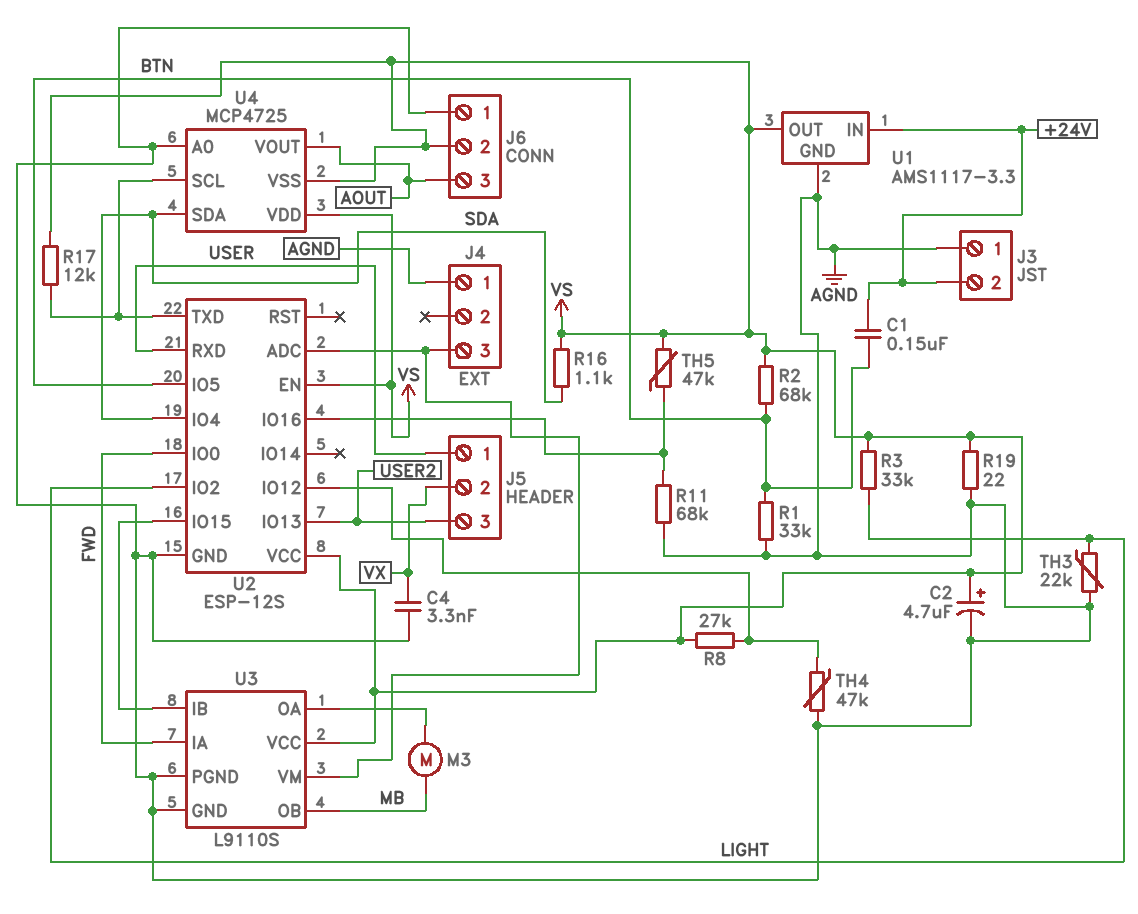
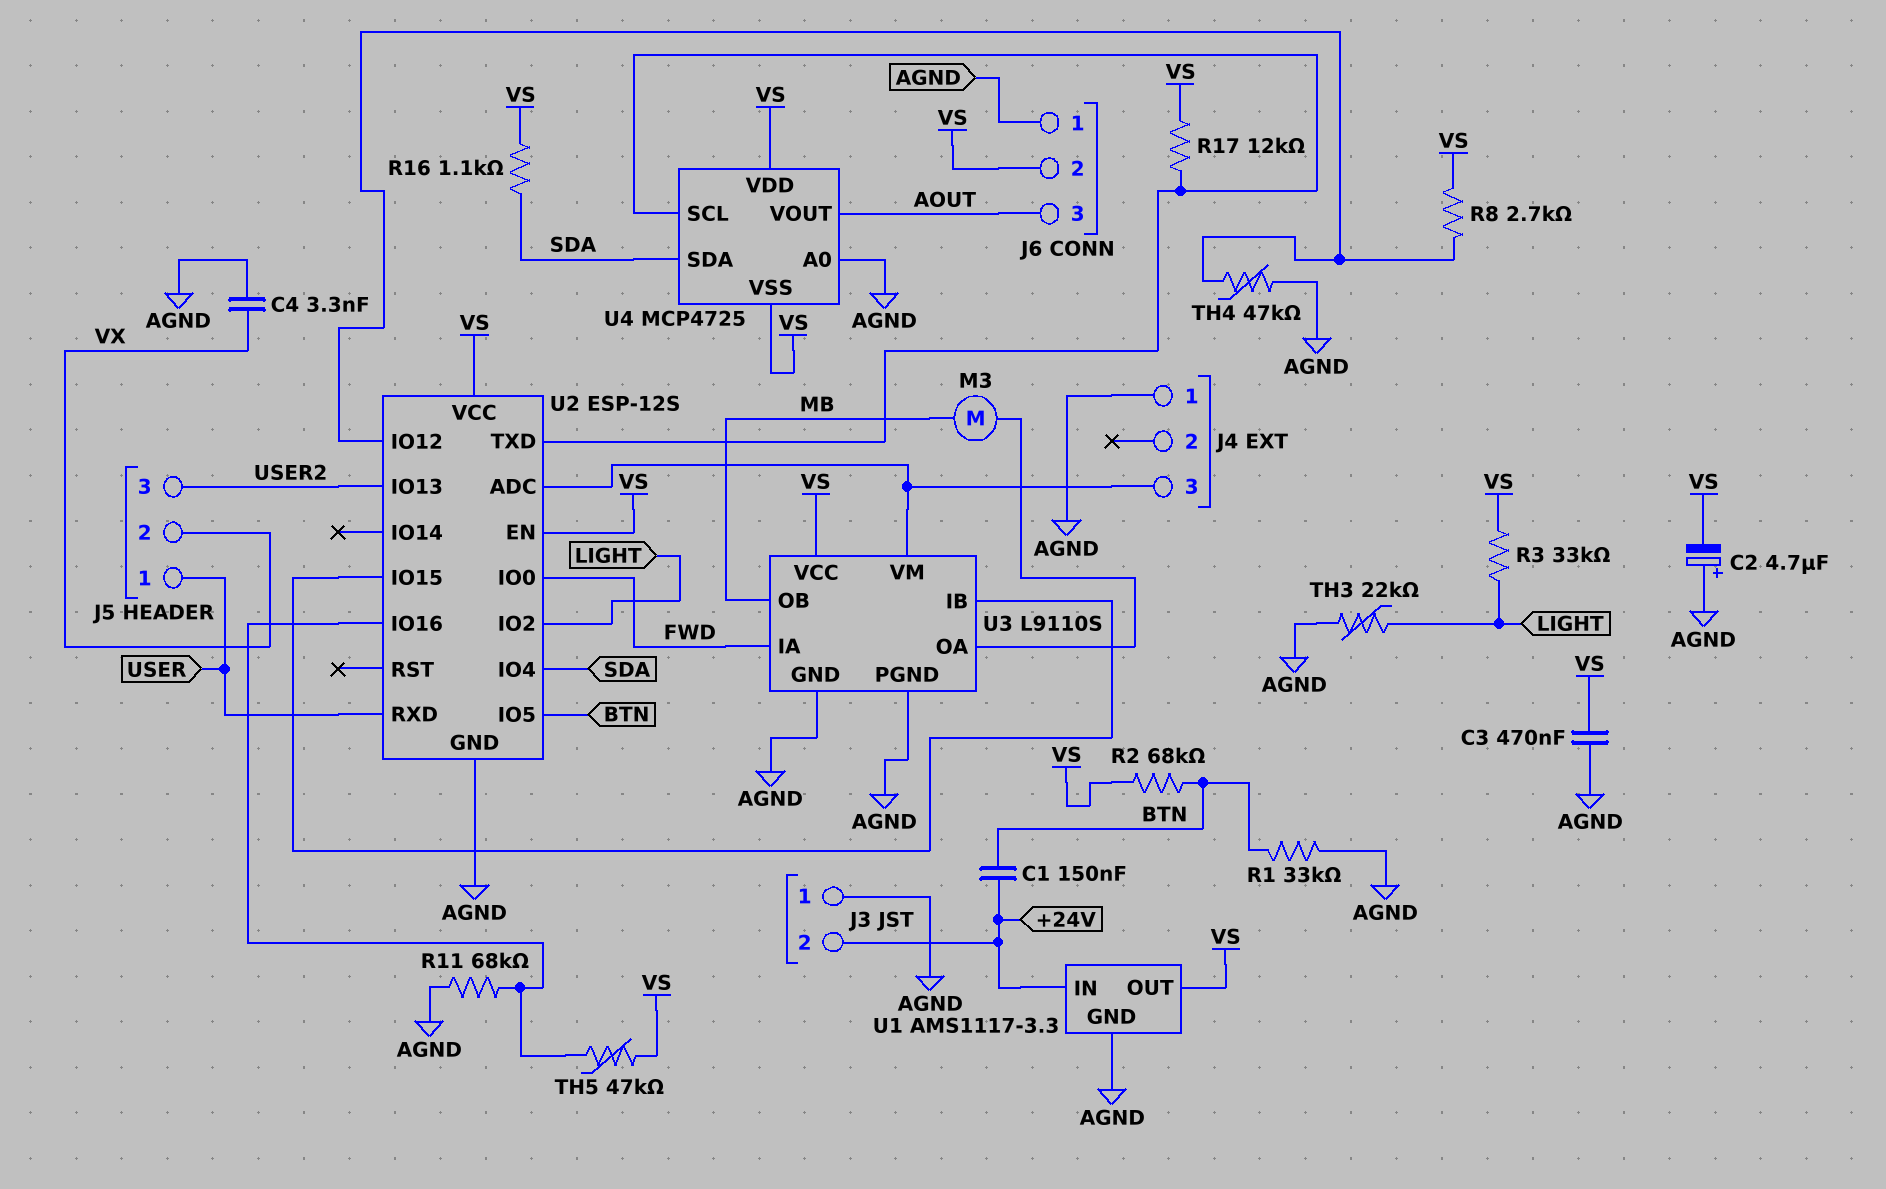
C2: 4.7uF (plus VS, minus AGND) -> 4.7uF (plus AGND, minus VS)
C3: none -> 470nF (AGND, VS)
R8: 27k (U2/IO12, VS) -> 2.7k (U2/IO12, VS)
R19: 22 (AGND, VS) -> none

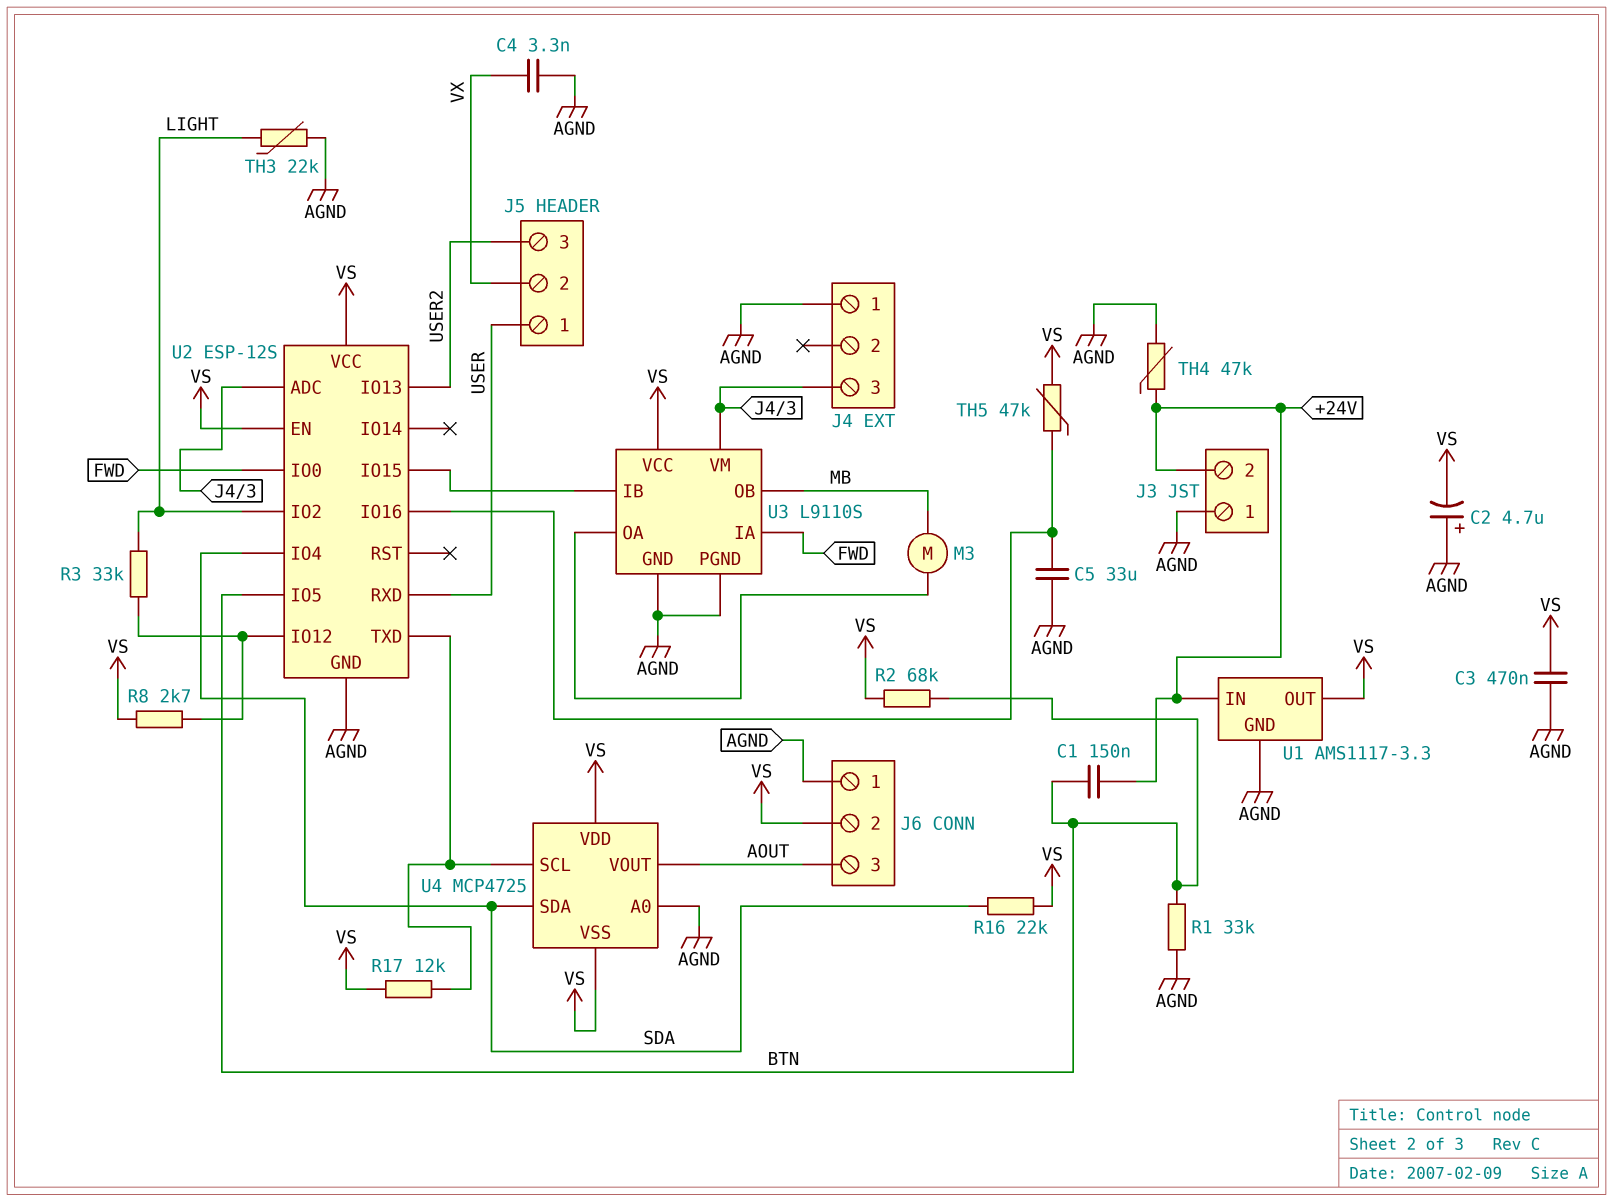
C5: none -> 33uF (AGND, U2/IO16)
R3: 33k (LIGHT, VS) -> 33k (LIGHT, U2/IO12)
R11: 68k (AGND, U2/IO16) -> none
R16: 1.1k (SDA, VS) -> 22k (SDA, VS)
TH4: 47k (AGND, U2/IO12) -> 47k (+24V, AGND)

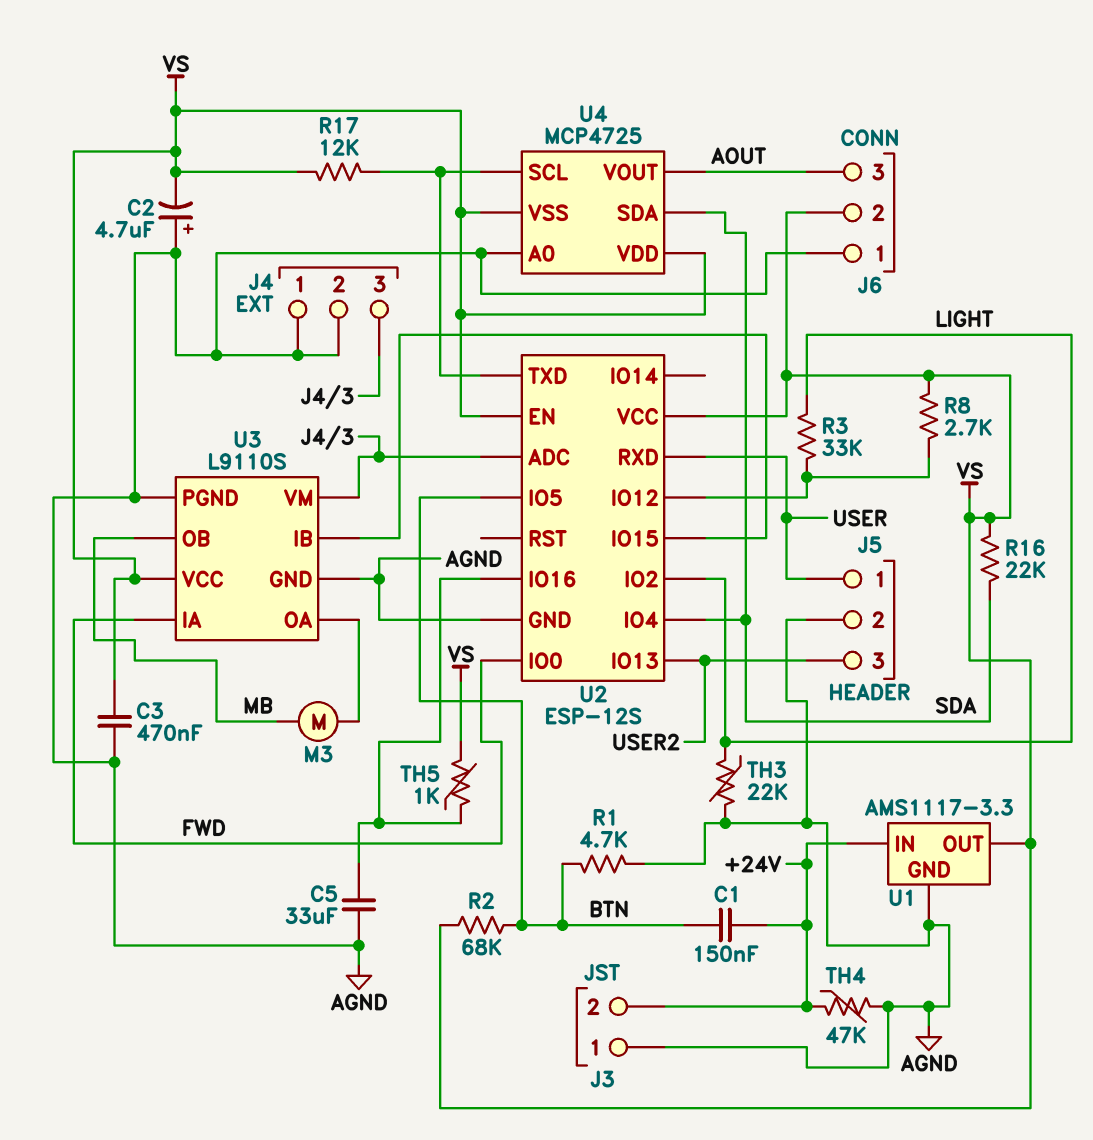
C4: 3.3nF (AGND, VX) -> none
J4 pin 2: none -> AGND
J5 pin 2: VX -> AGND
R1: 33k (AGND, BTN) -> 4.7k (AGND, BTN)
TH5: 47k (U2/IO16, VS) -> 1k (U2/IO16, VS)

